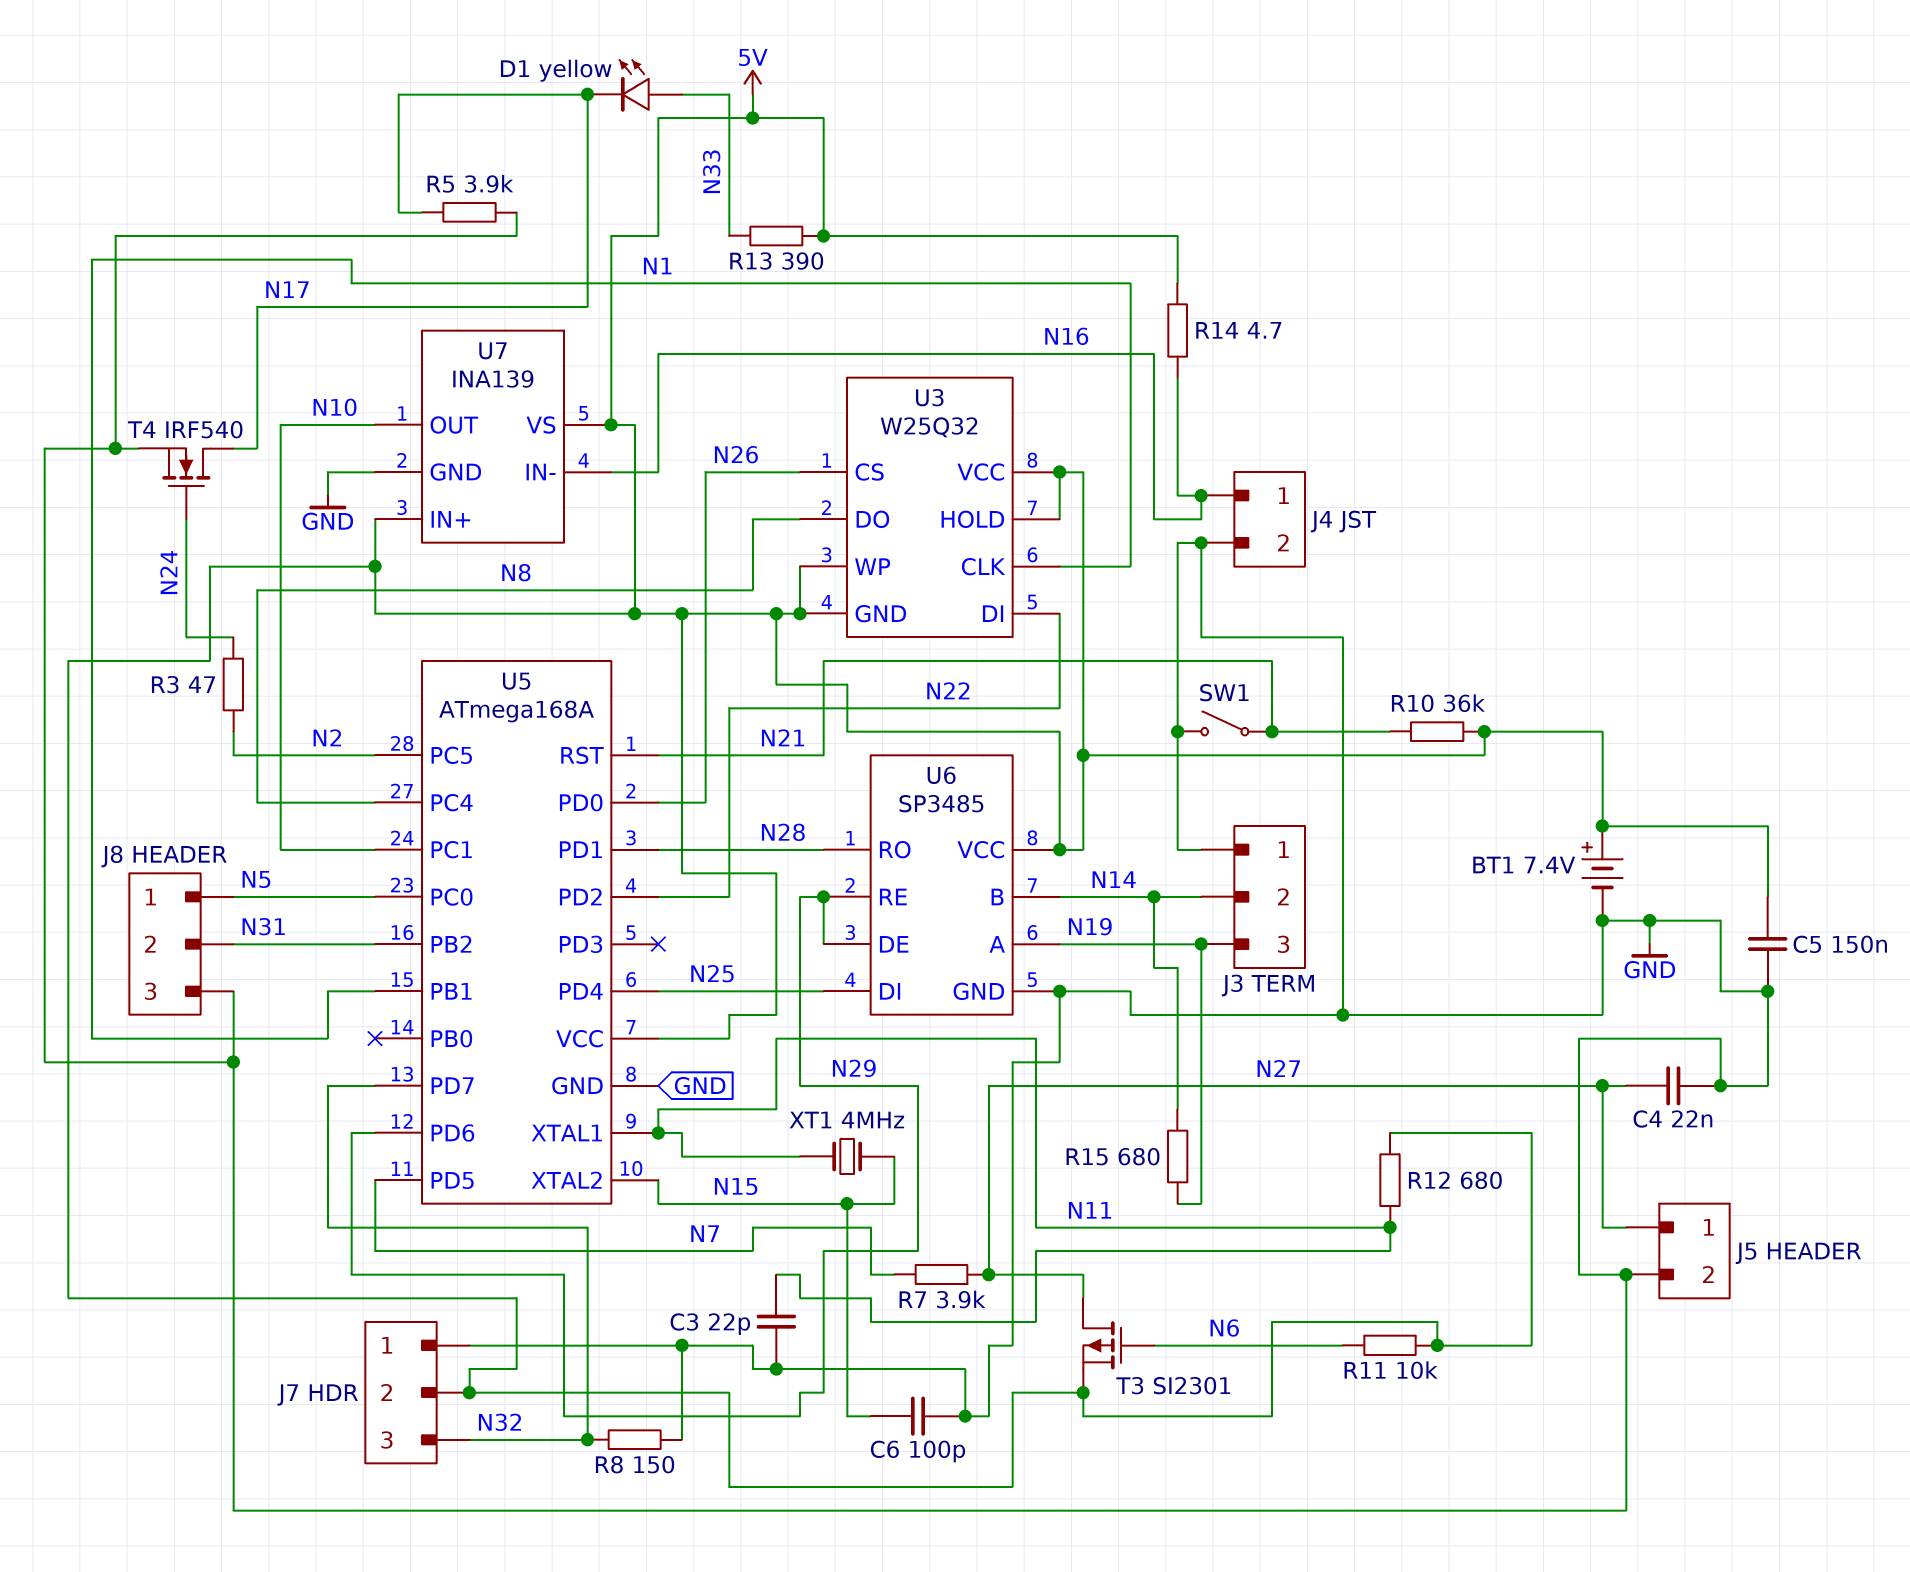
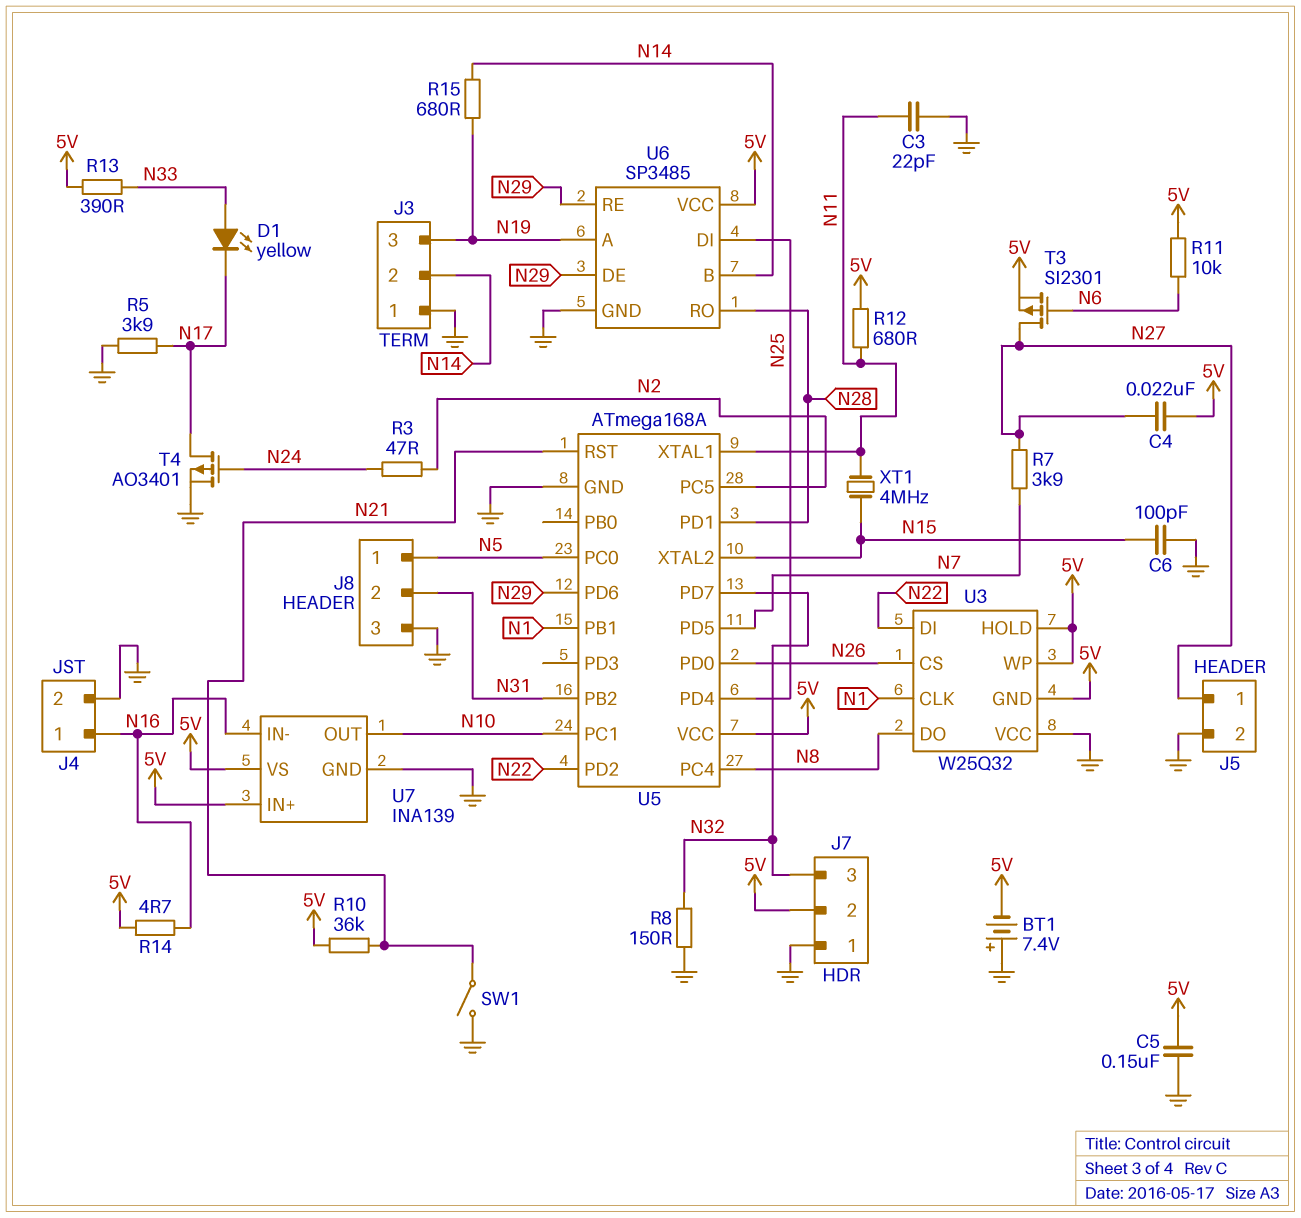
BT1: 7.4V (plus 5V, minus GND) -> 7.4V (plus GND, minus 5V)
C4: 22nF (GND, N27) -> 22nF (5V, N27)
T4: NMOS IRF540 (G N24, D N17, S GND) -> PMOS AO3401 (G N24, D N17, S GND)
U3 pin VCC: 5V -> GND

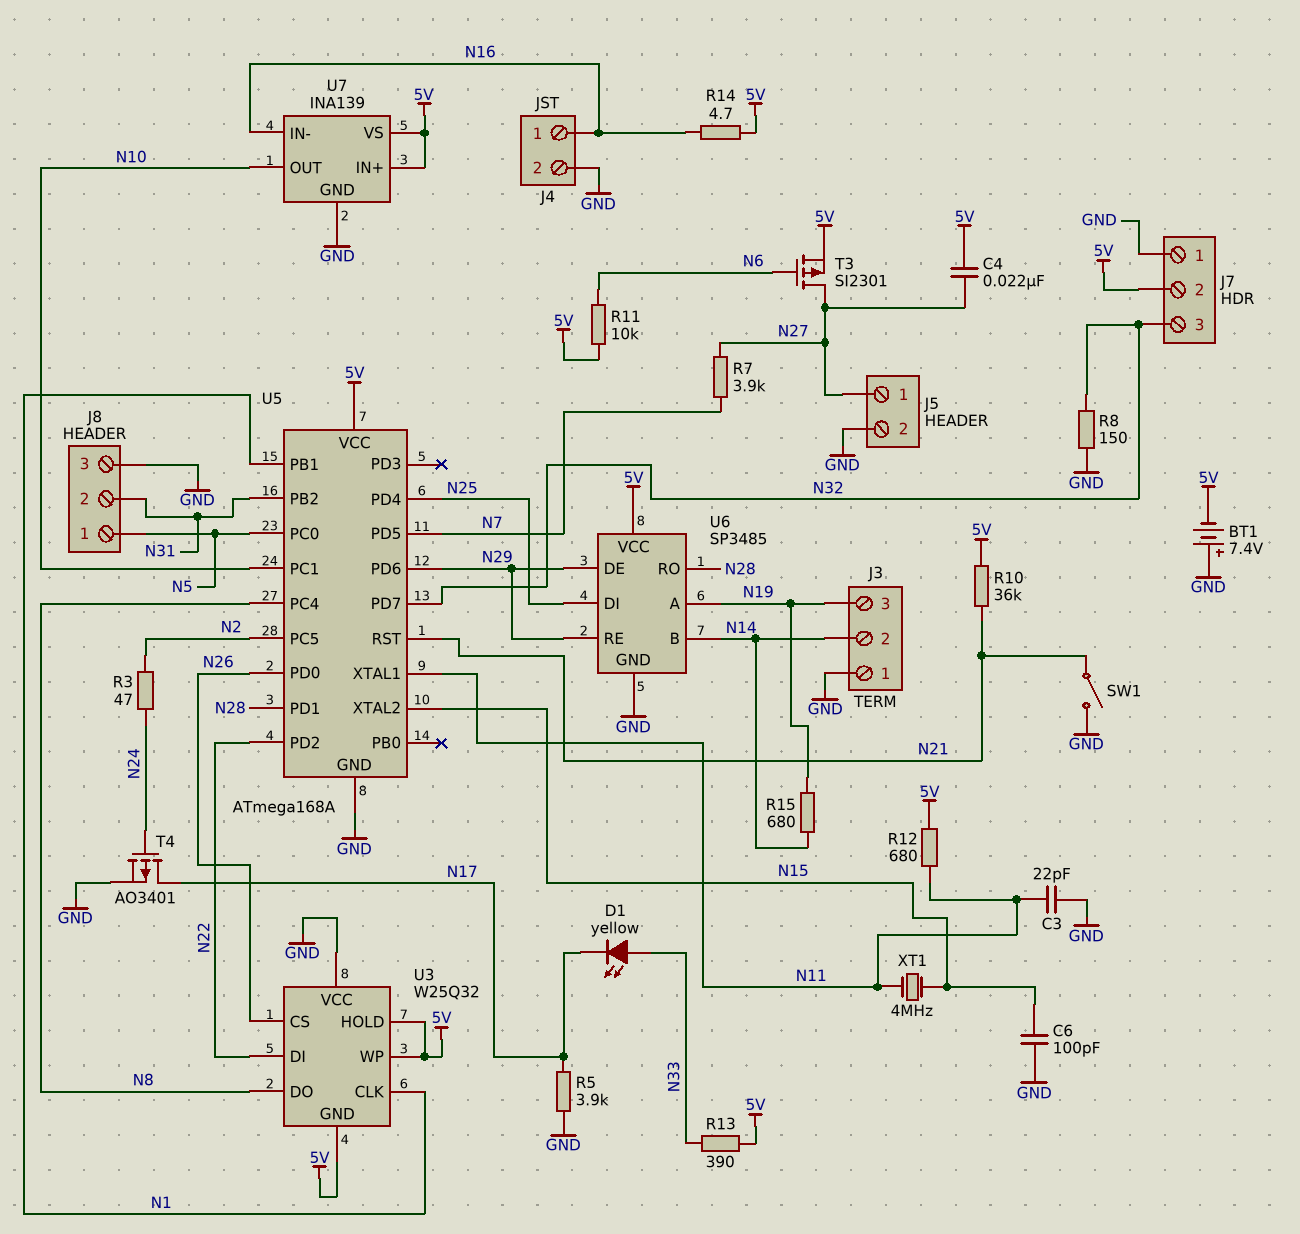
C5: 150nF (5V, GND) -> none

